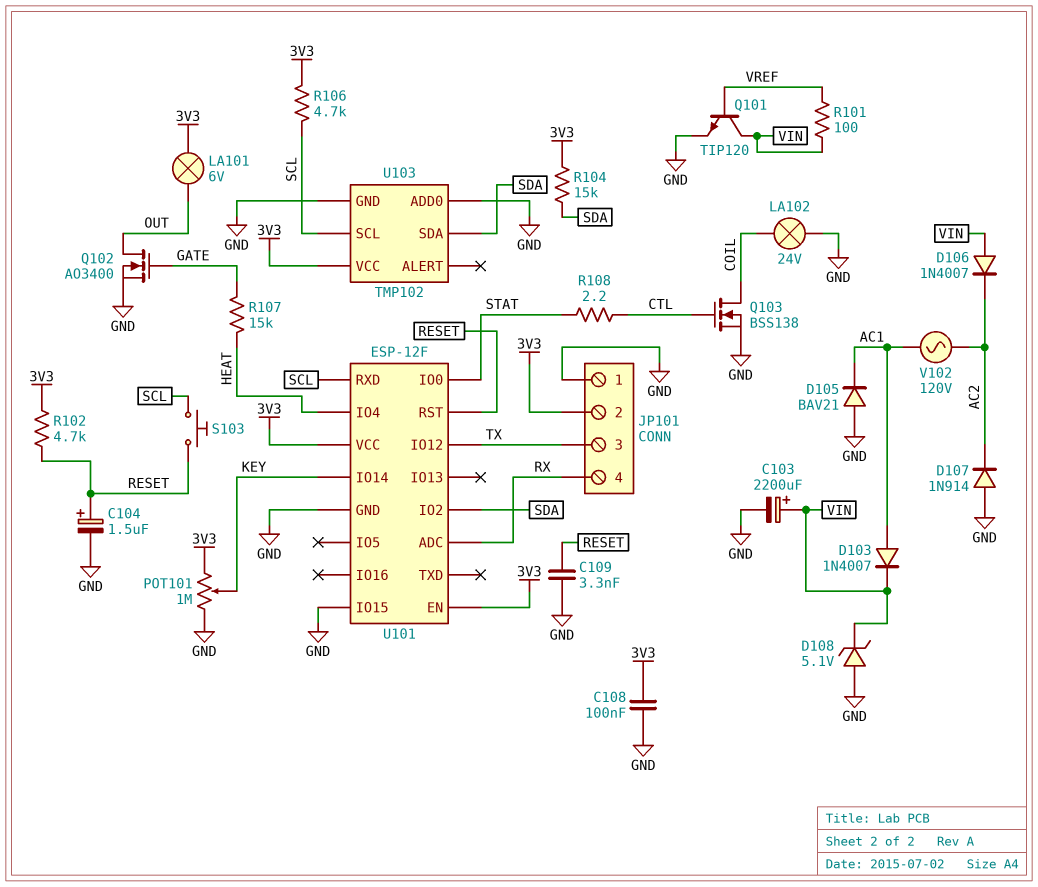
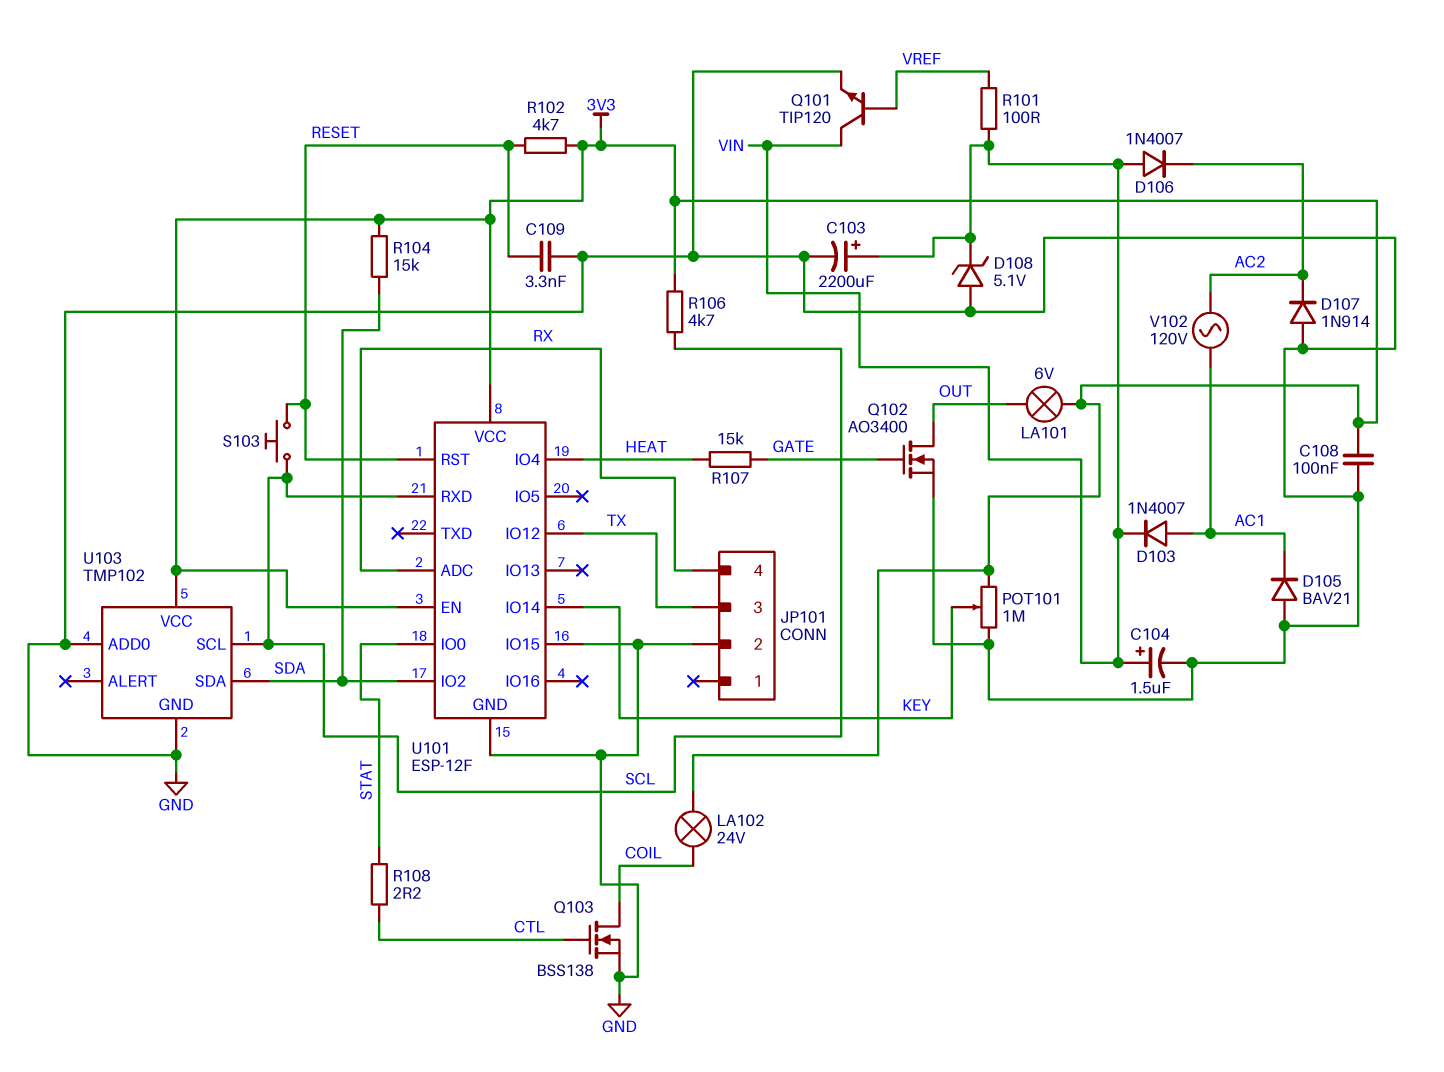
C104: 1.5uF (plus RESET, minus GND) -> 1.5uF (plus VIN, minus GND)
JP101 pin 1: GND -> none
JP101 pin 2: 3V3 -> GND
LA102: lamp 24V (COIL, GND) -> lamp 24V (3V3, COIL)

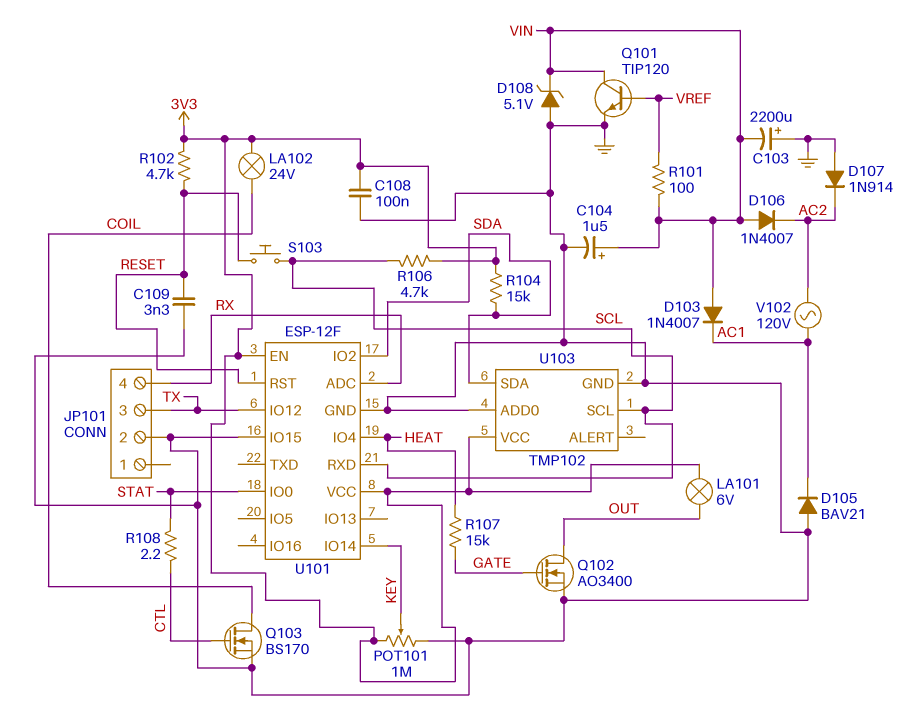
C103: 2200uF (plus VIN, minus GND) -> 2200uF (plus GND, minus VIN)
D103: diode 1N4007 (A AC1, K VIN) -> diode 1N4007 (A VIN, K AC1)
Q103: NMOS BSS138 (G CTL, D COIL, S GND) -> NMOS BS170 (G CTL, D COIL, S GND)

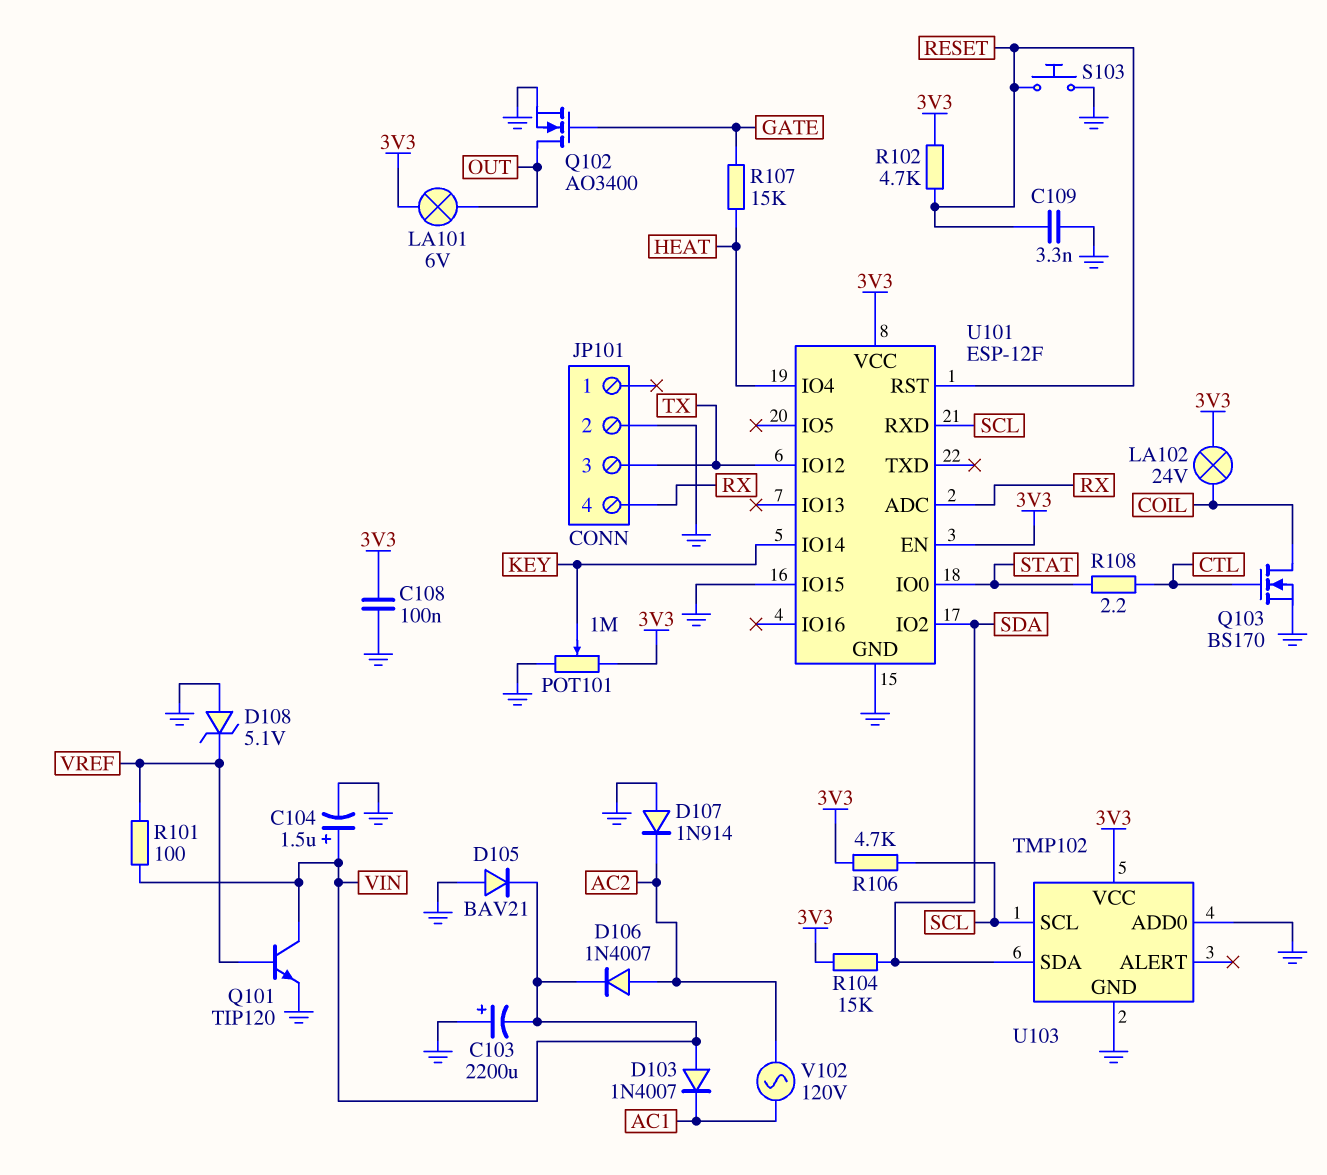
D105: diode BAV21 (A GND, K AC1) -> diode BAV21 (A GND, K VIN)
D106: diode 1N4007 (A VIN, K AC2) -> diode 1N4007 (A AC2, K VIN)
D108: zener 5.1V (A GND, K VIN) -> zener 5.1V (A GND, K VREF)
S103: button (RESET, SCL) -> button (GND, RESET)

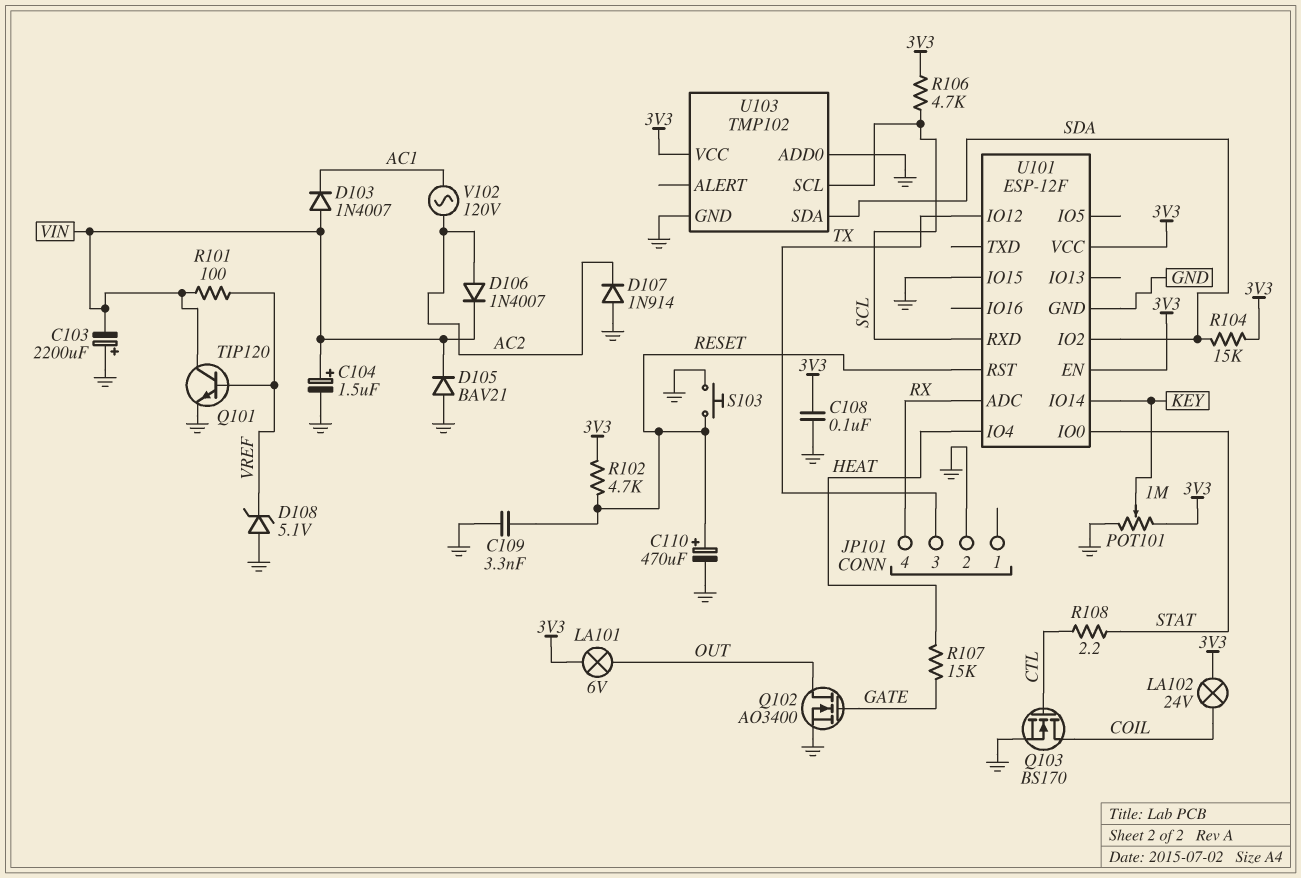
C110: none -> 470uF (plus RESET, minus GND)

